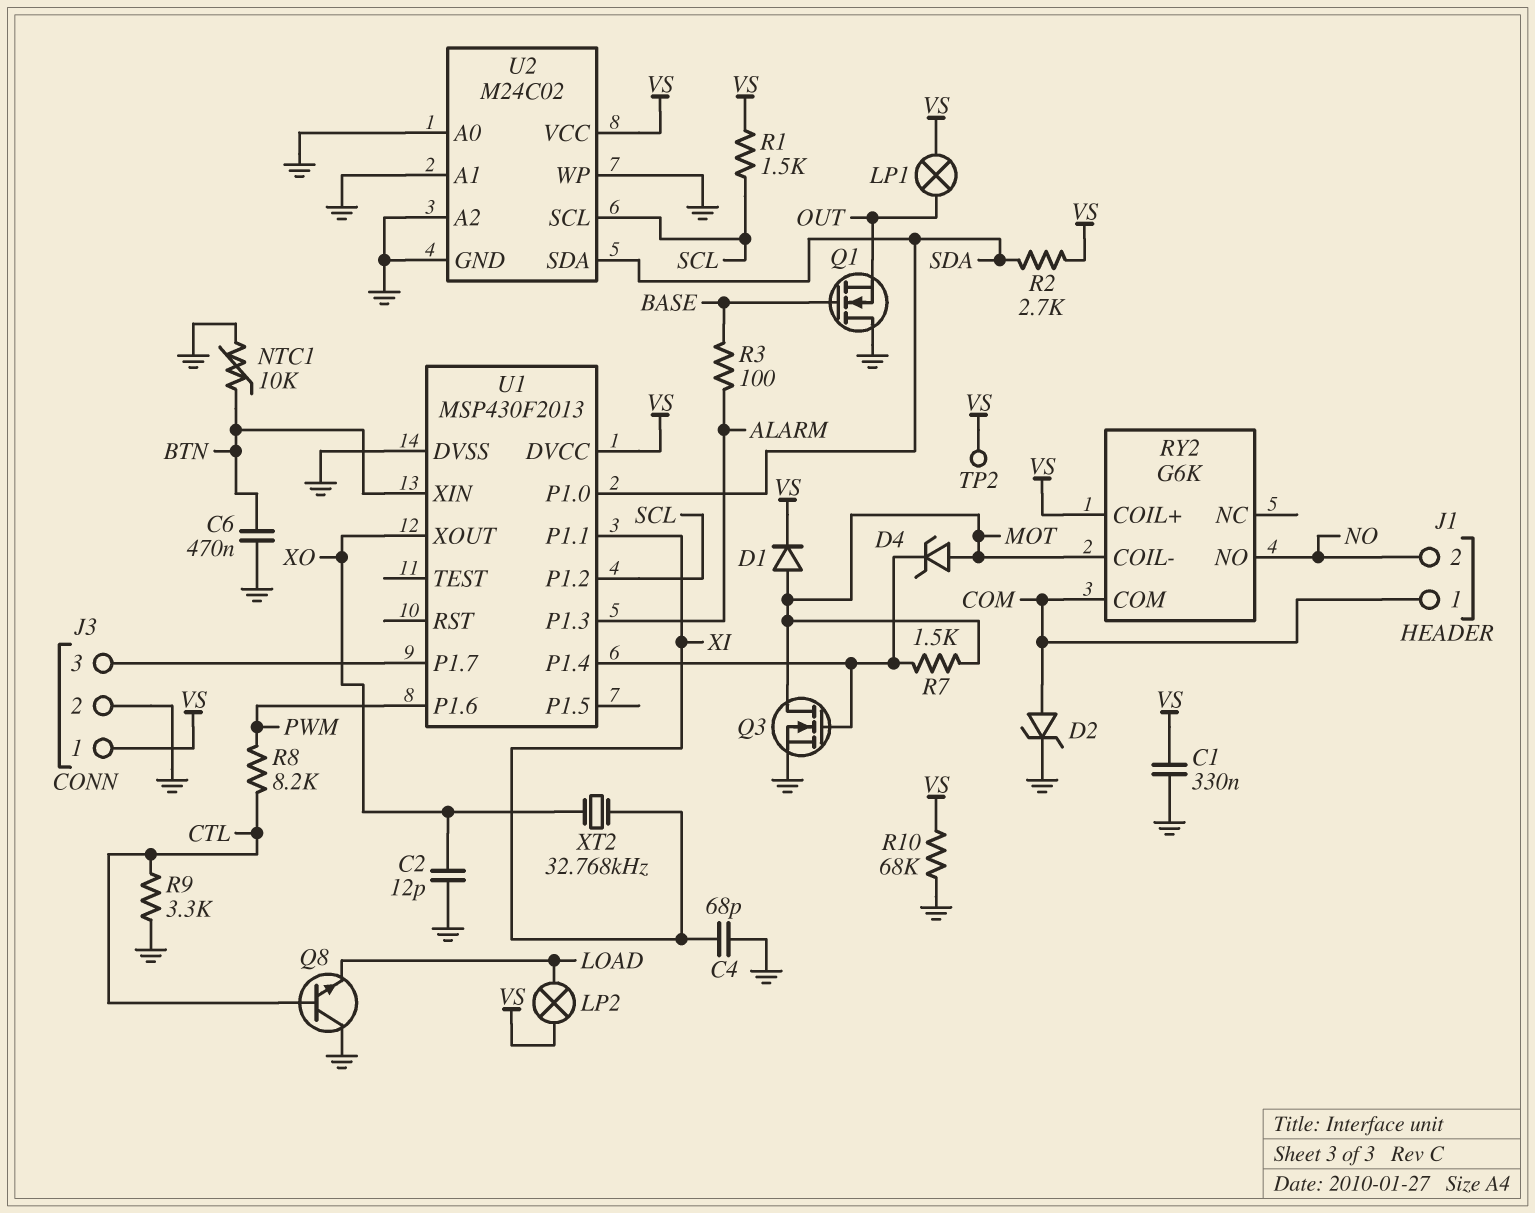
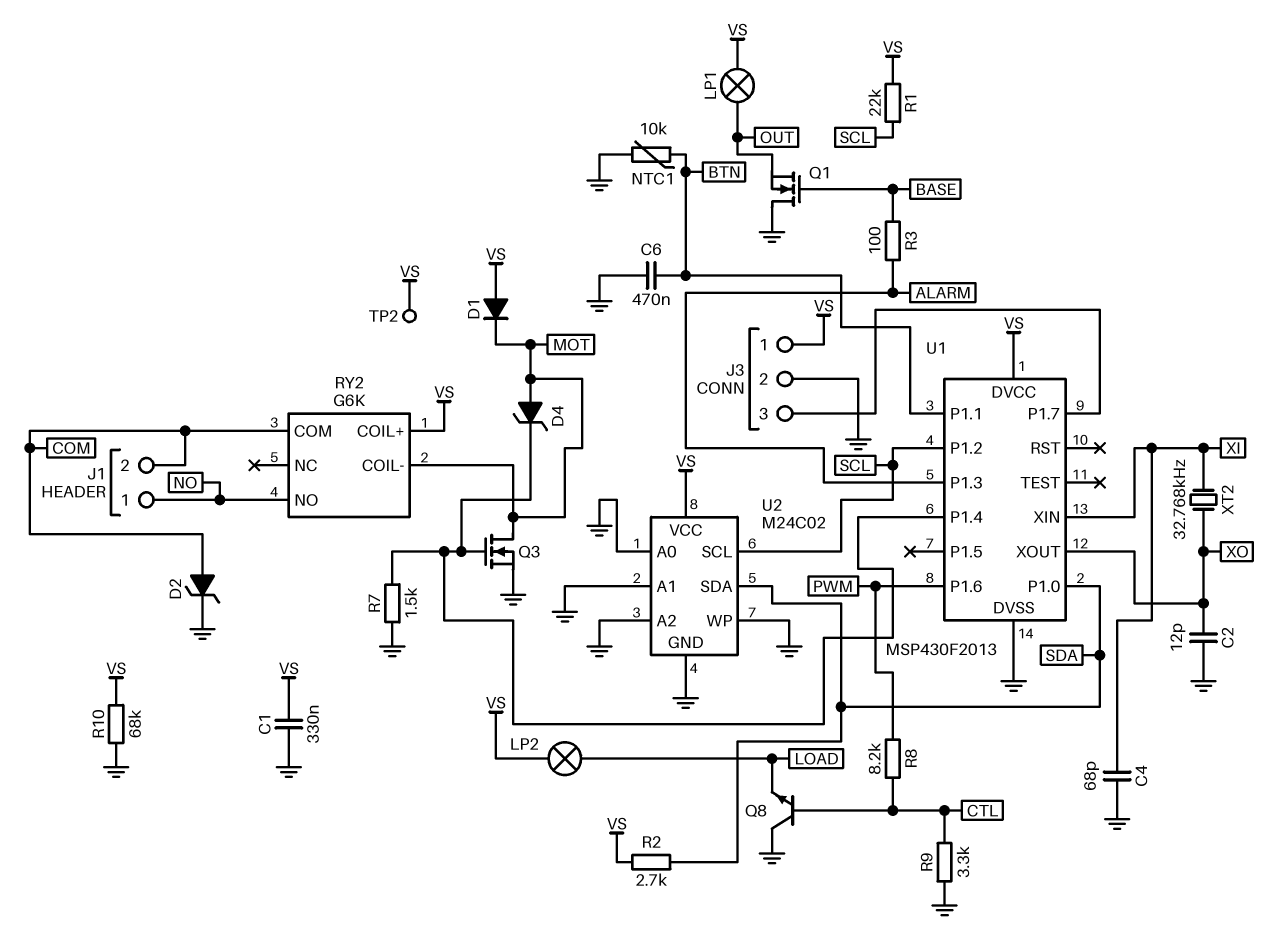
D1: diode (A MOT, K VS) -> diode (A VS, K MOT)
J1 pin 1: COM -> NO
J1 pin 2: NO -> COM
R1: 1.5k (SCL, VS) -> 22k (SCL, VS)
R7: 1.5k (MOT, U1/P1.4) -> 1.5k (GND, U1/P1.4)
U1 pin P1.1: XI -> BTN
U1 pin XIN: BTN -> XI

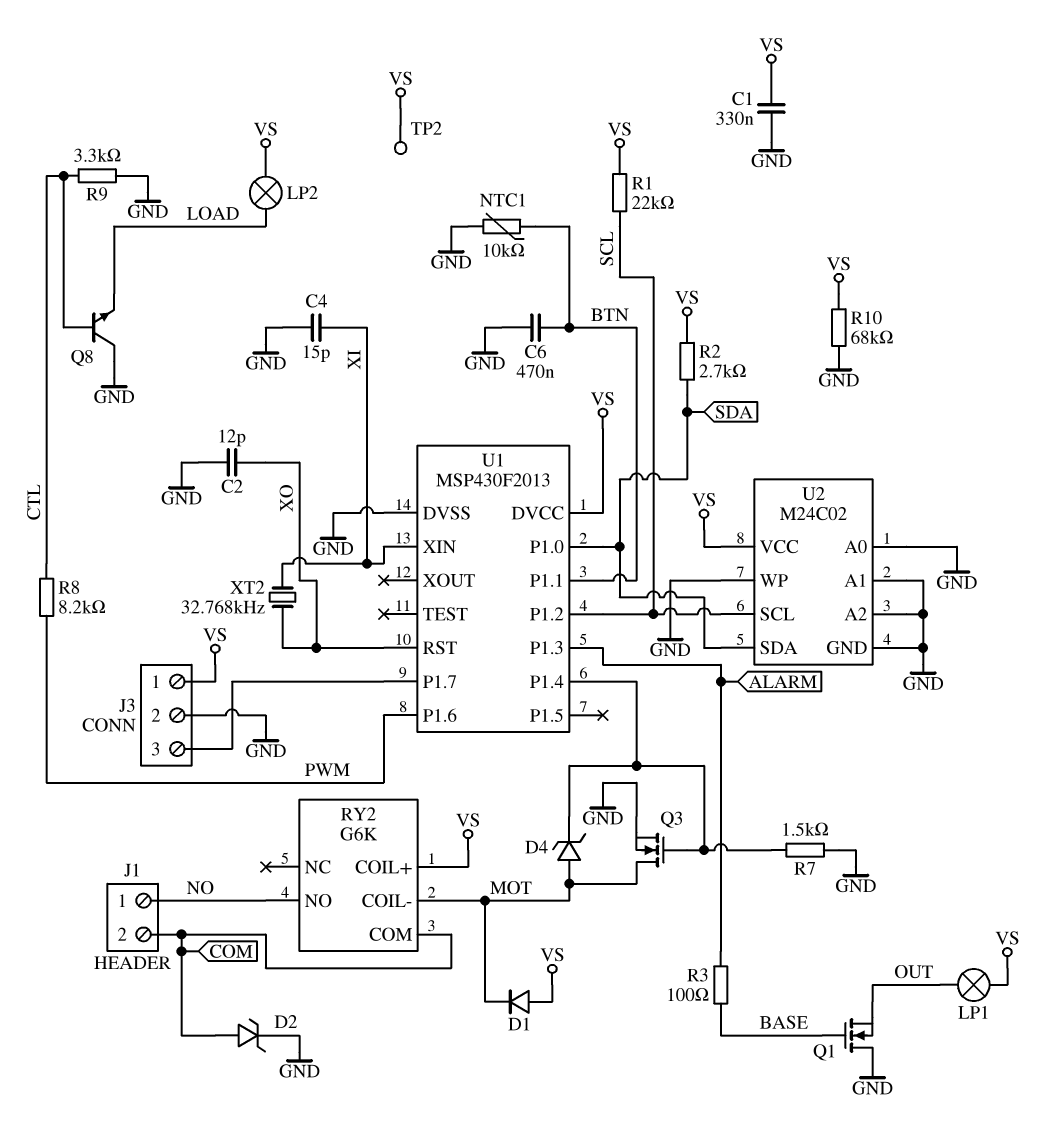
C4: 68pF (GND, XI) -> 15pF (GND, XI)
U1 pin RST: none -> XO
U1 pin XOUT: XO -> none

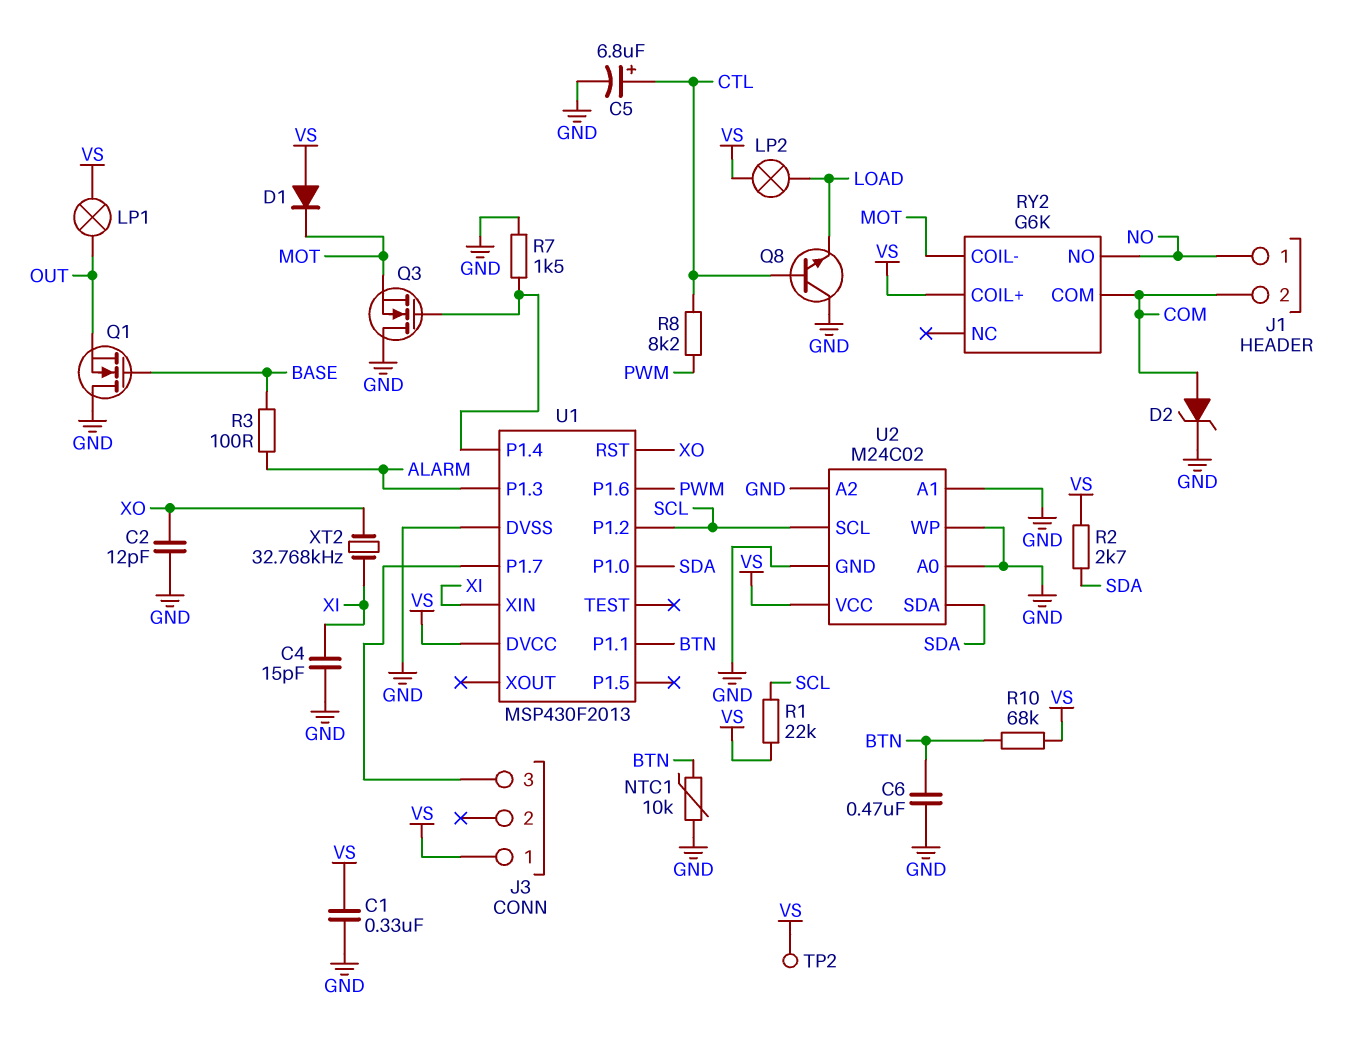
C5: none -> 6.8uF (plus CTL, minus GND)
D4: zener (A MOT, K U1/P1.4) -> none
J3 pin 2: GND -> none
Q3: NMOS (G U1/P1.4, D MOT, S GND) -> NMOS (G U1/P1.4, D GND, S MOT)
R9: 3.3k (CTL, GND) -> none
R10: 68k (GND, VS) -> 68k (BTN, VS)

